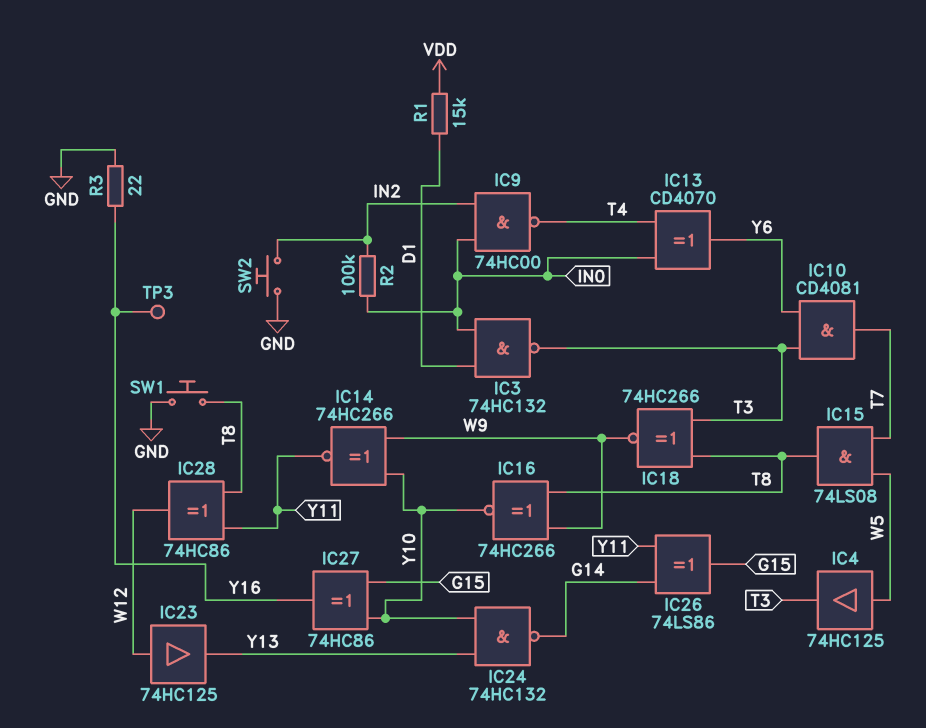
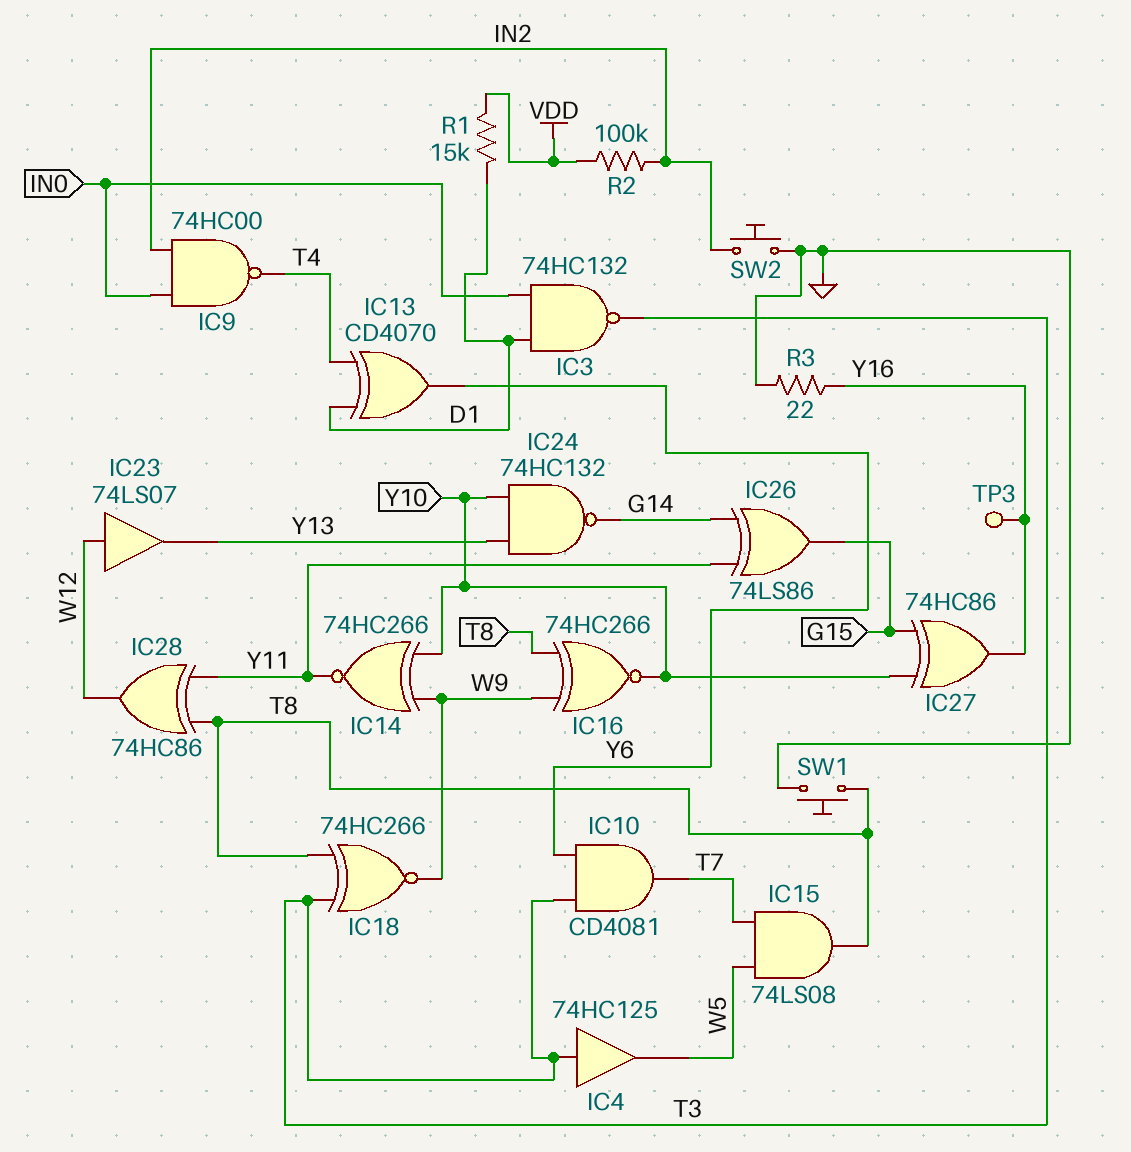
IC4: buffer 74HC125 (in W5, out T3) -> buffer 74HC125 (in T3, out W5)
IC13: XOR CD4070 (in IN0, in T4, out Y6) -> XOR CD4070 (in D1, in T4, out Y6)
IC23: buffer 74HC125 (in W12, out Y13) -> buffer 74LS07 (in W12, out Y13)
R2: 100k (IN0, IN2) -> 100k (IN2, VDD)

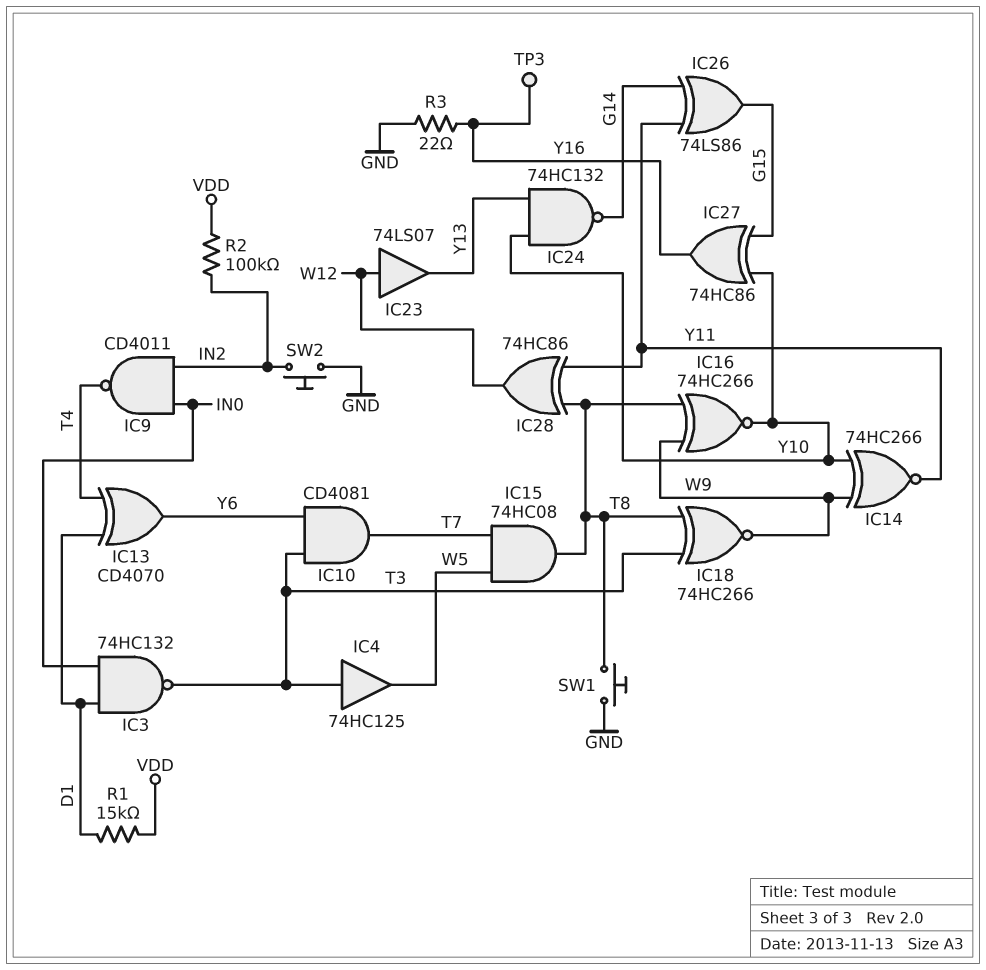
IC9: NAND 74HC00 (in IN0, in IN2, out T4) -> NAND CD4011 (in IN0, in IN2, out T4)
IC15: AND 74LS08 (in T7, in W5, out T8) -> AND 74HC08 (in T7, in W5, out T8)

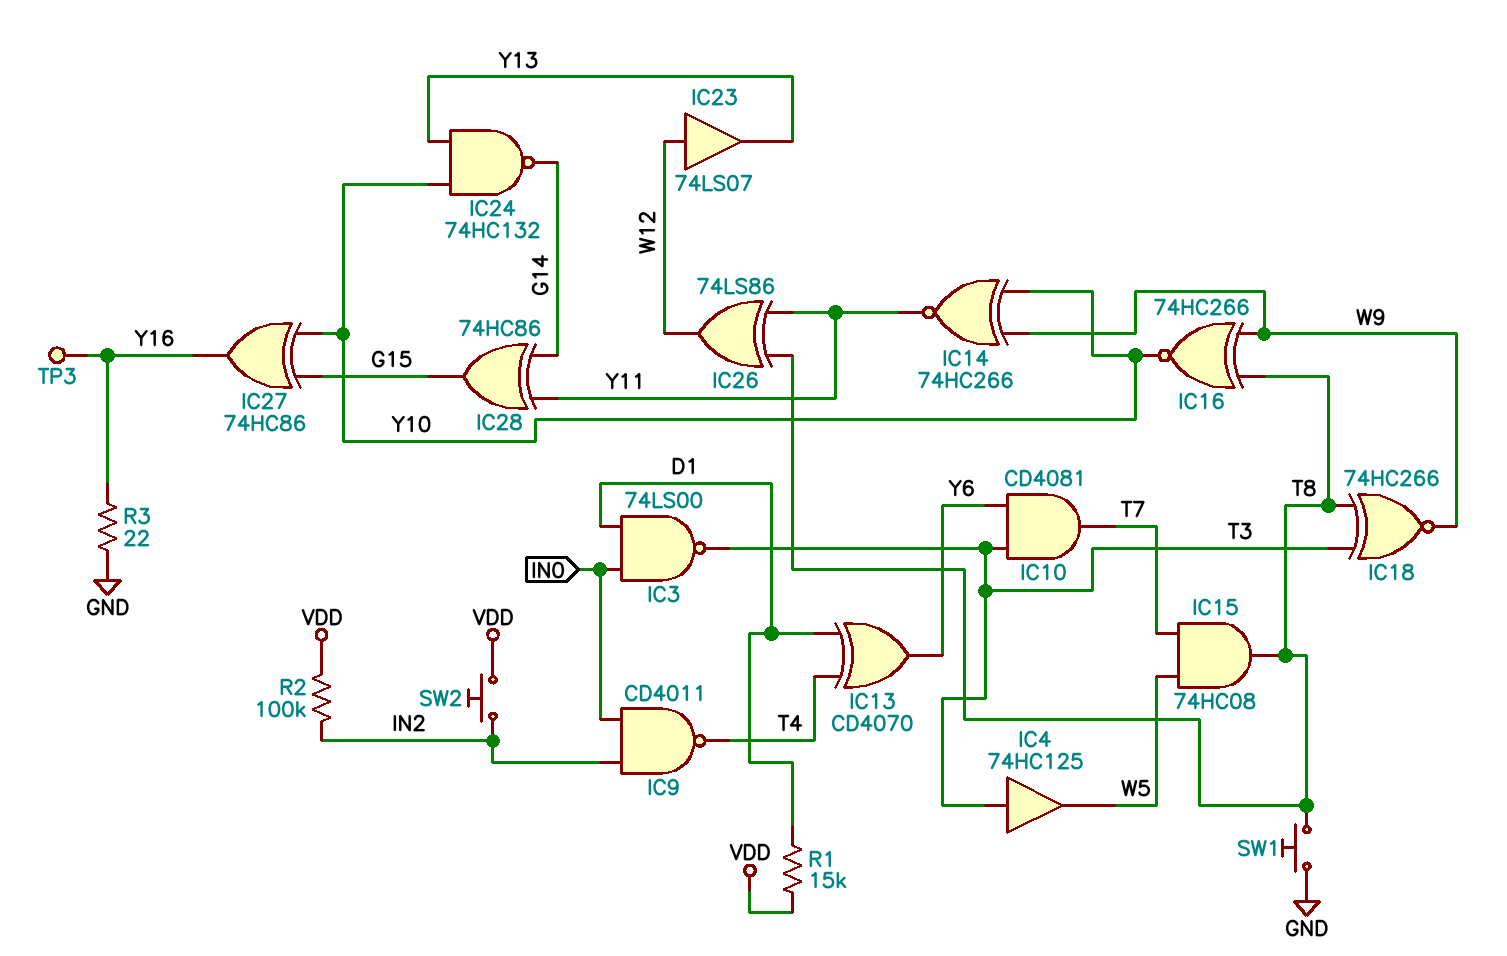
IC3: NAND 74HC132 (in D1, in IN0, out T3) -> NAND 74LS00 (in D1, in IN0, out T3)
IC26: XOR 74LS86 (in G14, in Y11, out G15) -> XOR 74LS86 (in T8, in Y11, out W12)
IC28: XOR 74HC86 (in T8, in Y11, out W12) -> XOR 74HC86 (in G14, in Y11, out G15)
SW2: button (GND, IN2) -> button (IN2, VDD)

